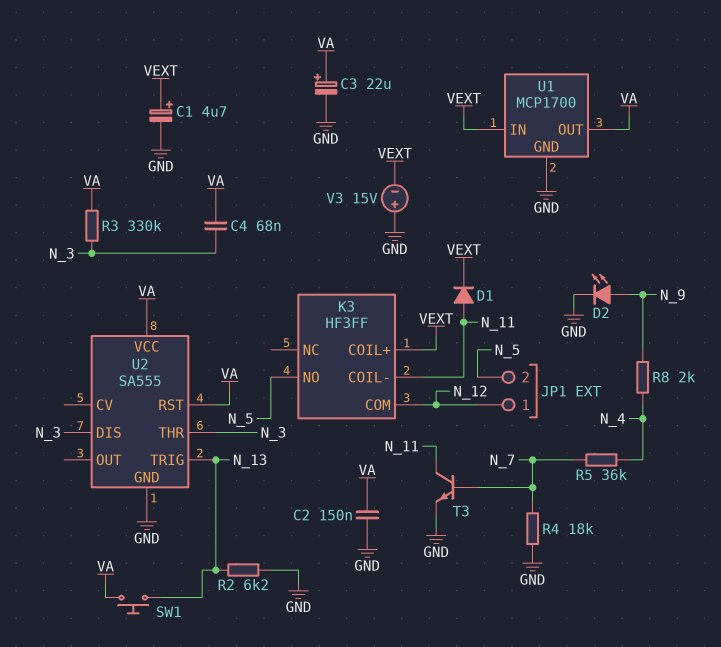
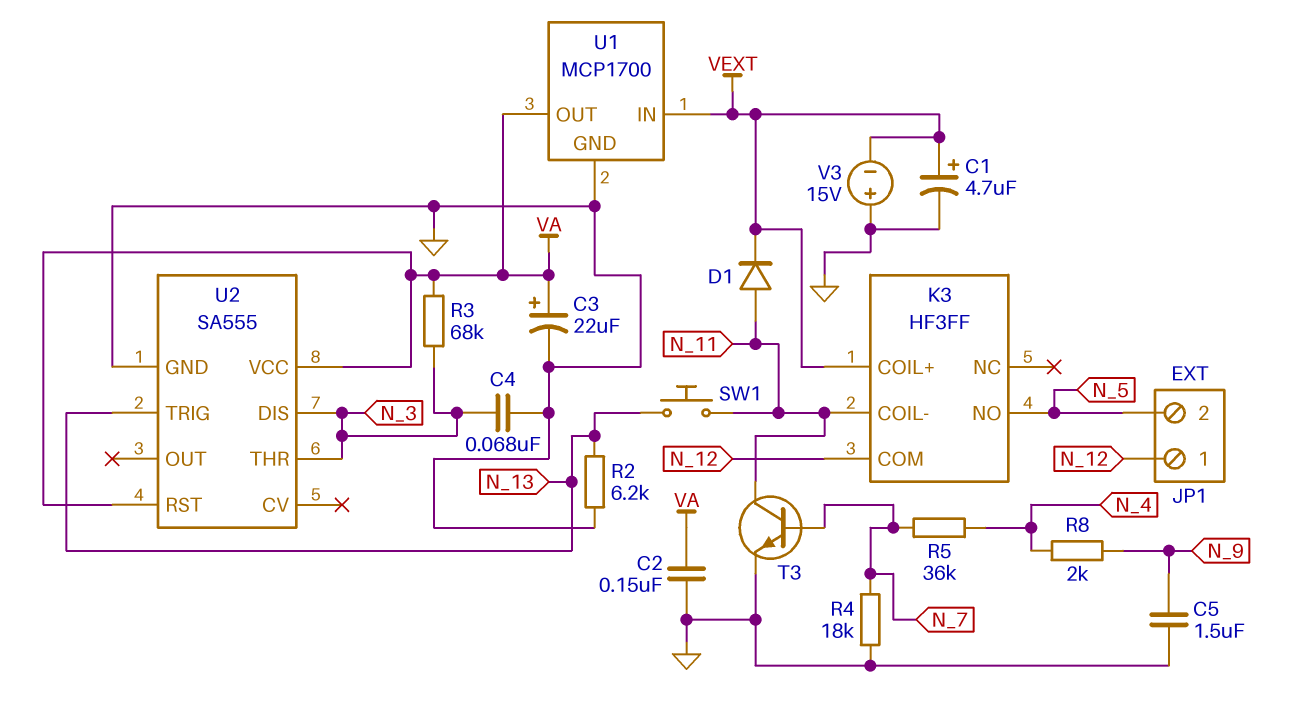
C4: 68nF (N_3, VA) -> 68nF (GND, N_3)
C5: none -> 1.5uF (GND, N_9)
D2: LED (A N_9, K GND) -> none
R3: 330k (N_3, VA) -> 68k (N_3, VA)
SW1: button (N_13, VA) -> button (N_11, N_13)

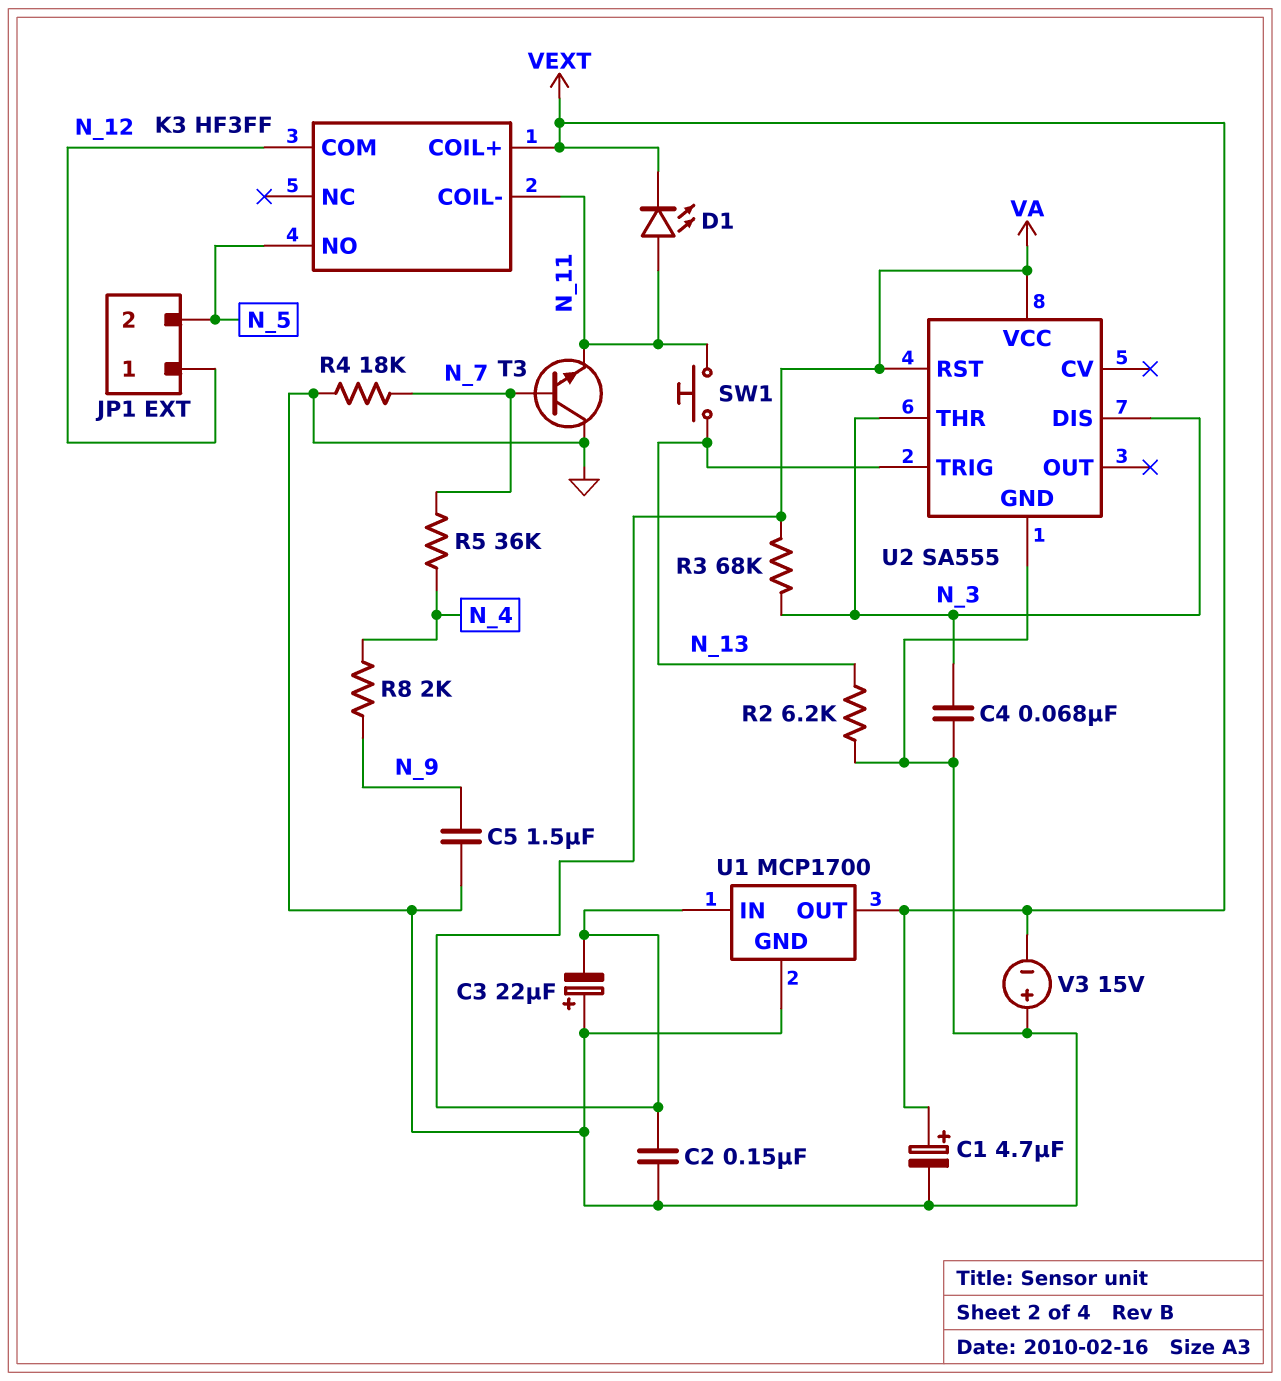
C3: 22uF (plus VA, minus GND) -> 22uF (plus GND, minus VA)
D1: diode (A N_11, K VEXT) -> LED (A N_11, K VEXT)
T3: NPN (B N_7, C N_11, E GND) -> NPN (B N_7, C GND, E N_11)
U1 pin IN: VEXT -> VA
U1 pin OUT: VA -> VEXT

